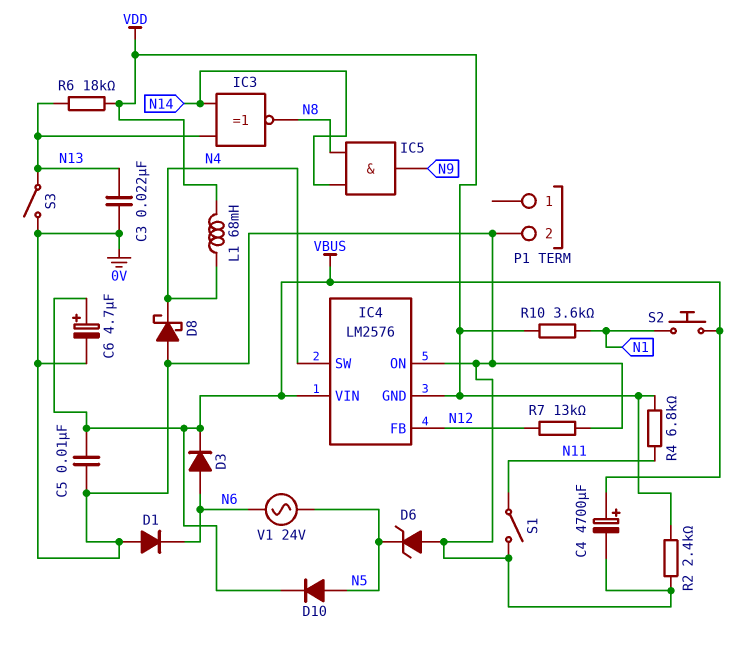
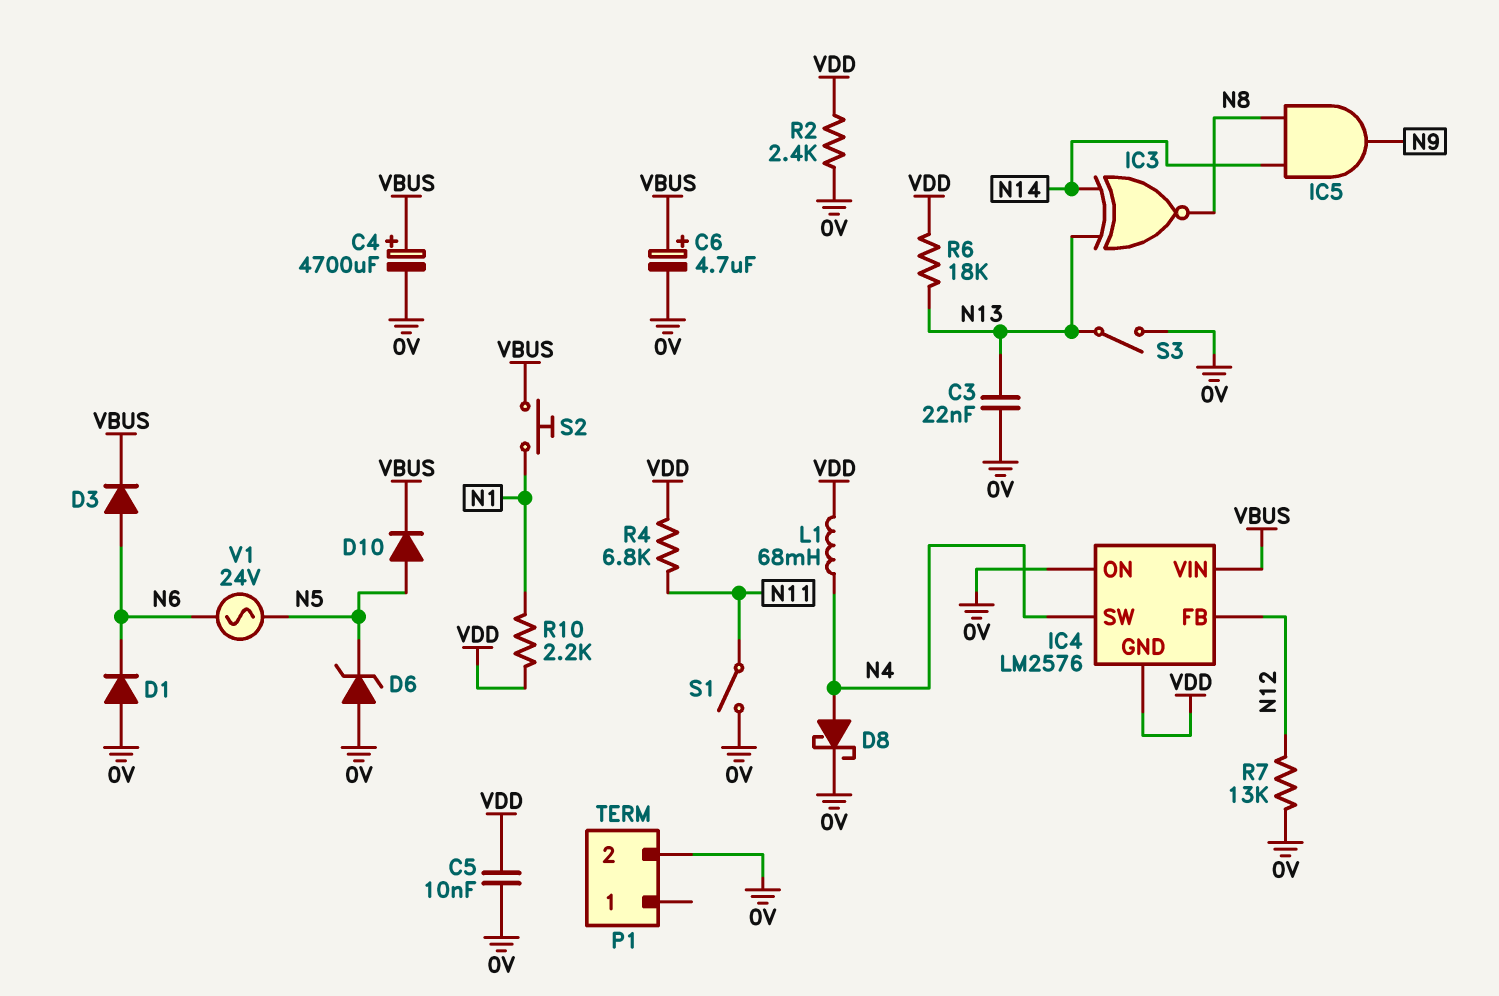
C5: 10nF (0V, VBUS) -> 10nF (0V, VDD)
D8: schottky (A 0V, K N4) -> schottky (A N4, K 0V)
R10: 3.6k (N1, VDD) -> 2.2k (N1, VDD)

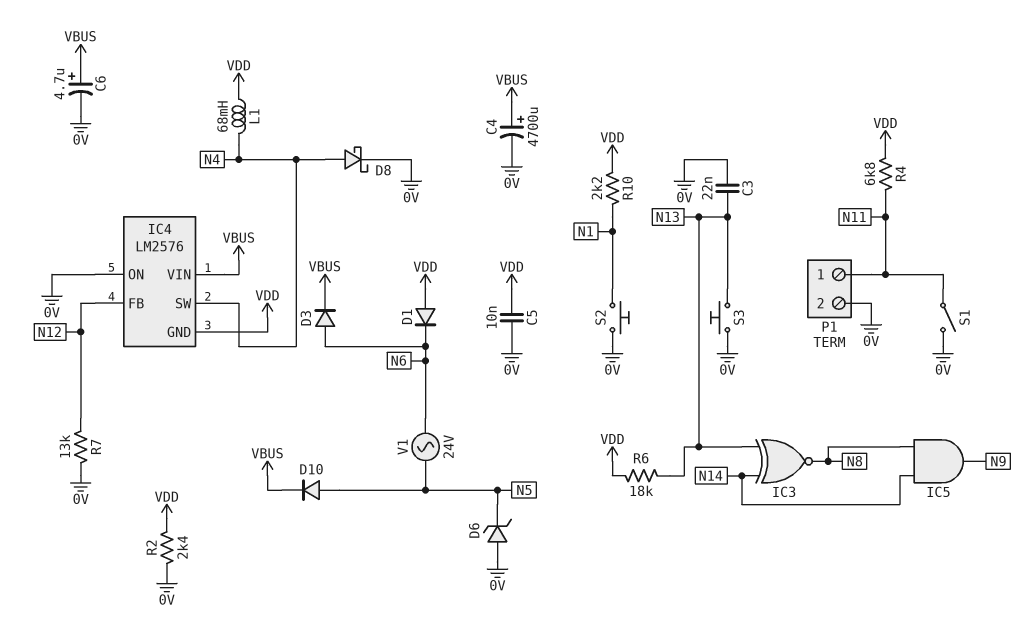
D1: diode (A 0V, K N6) -> diode (A VDD, K N6)
P1 pin 1: none -> N11
S2: button (N1, VBUS) -> button (0V, N1)
S3: switch (0V, N13) -> button (0V, N13)

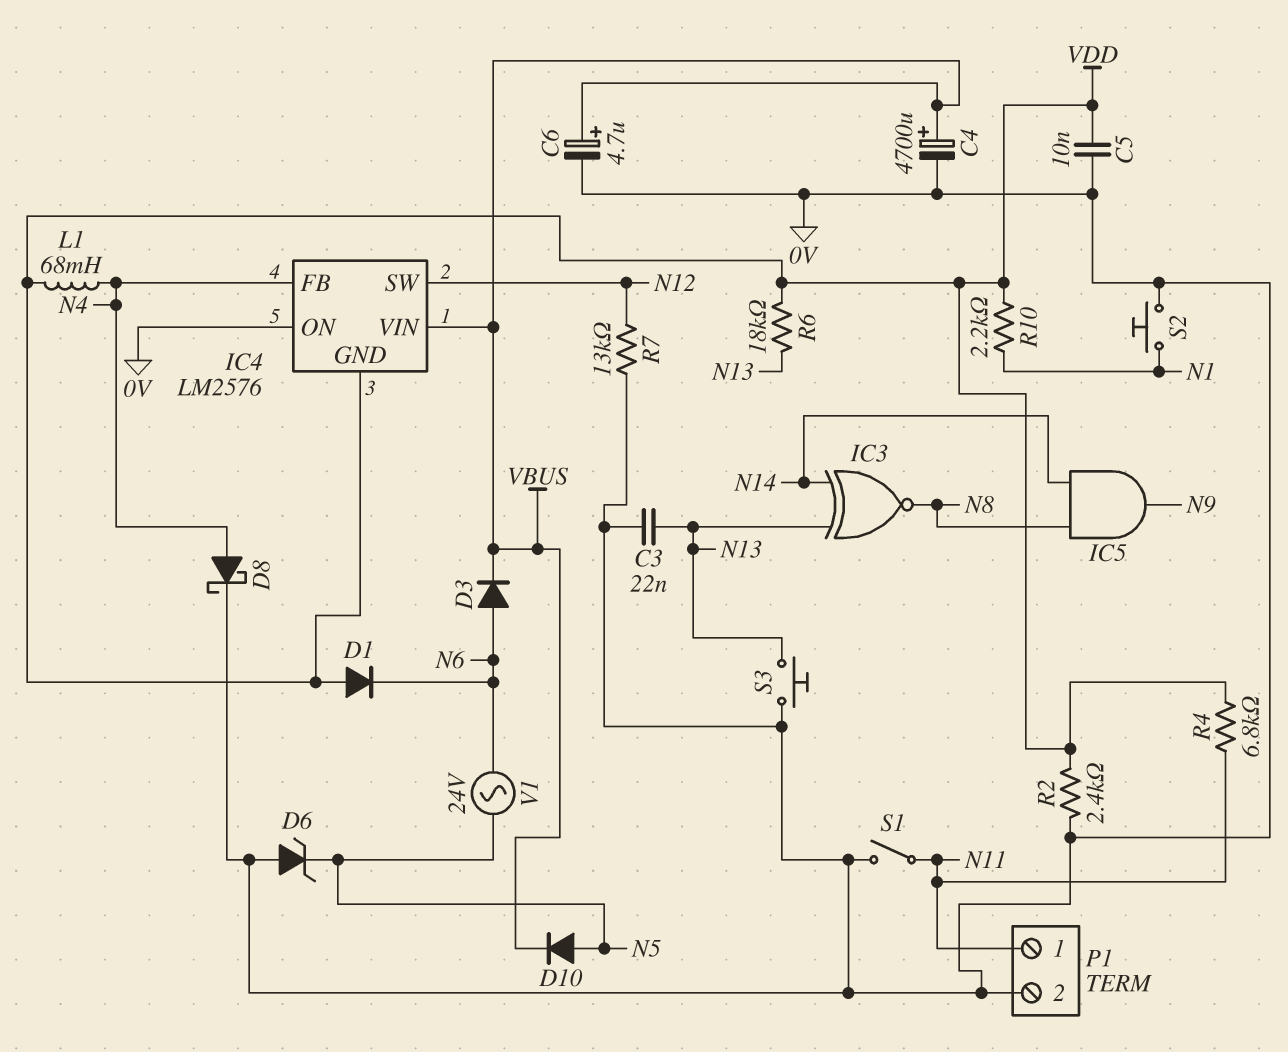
IC4 pin FB: N12 -> N4
IC4 pin SW: N4 -> N12

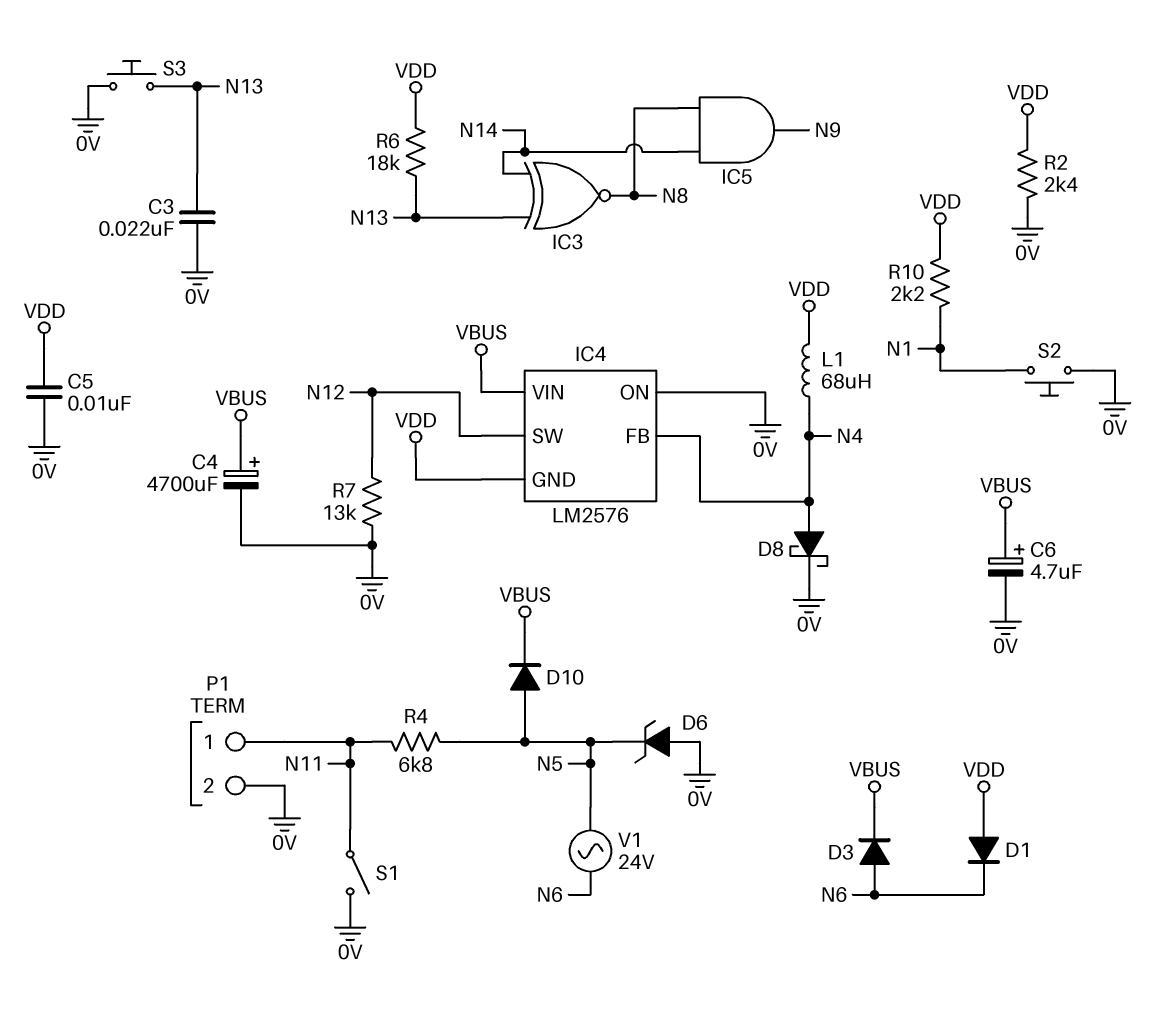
L1: 68mH (N4, VDD) -> 68uH (N4, VDD)
R4: 6.8k (N11, VDD) -> 6.8k (N5, N11)

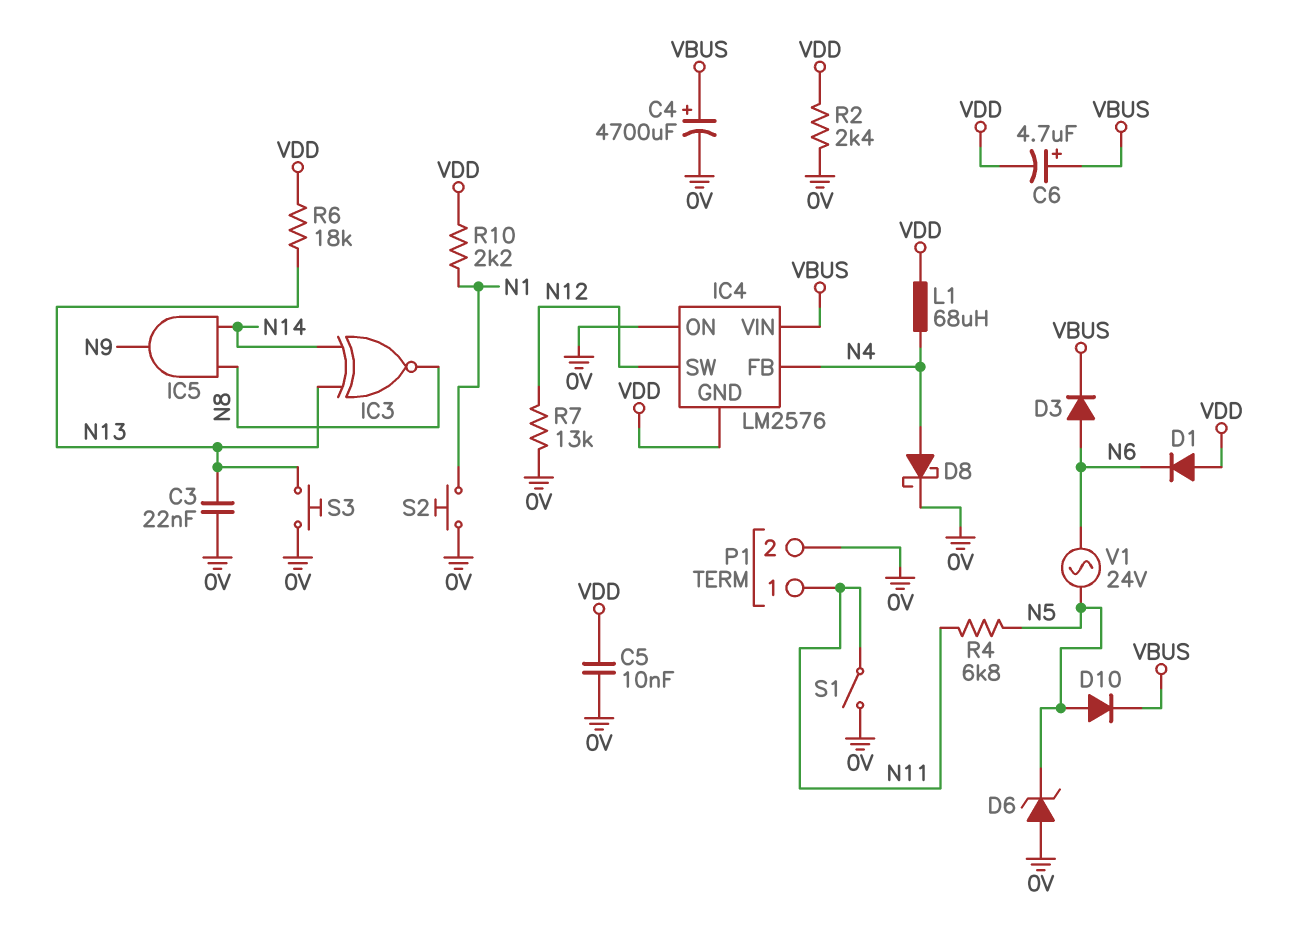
C6: 4.7uF (plus VBUS, minus 0V) -> 4.7uF (plus VBUS, minus VDD)

